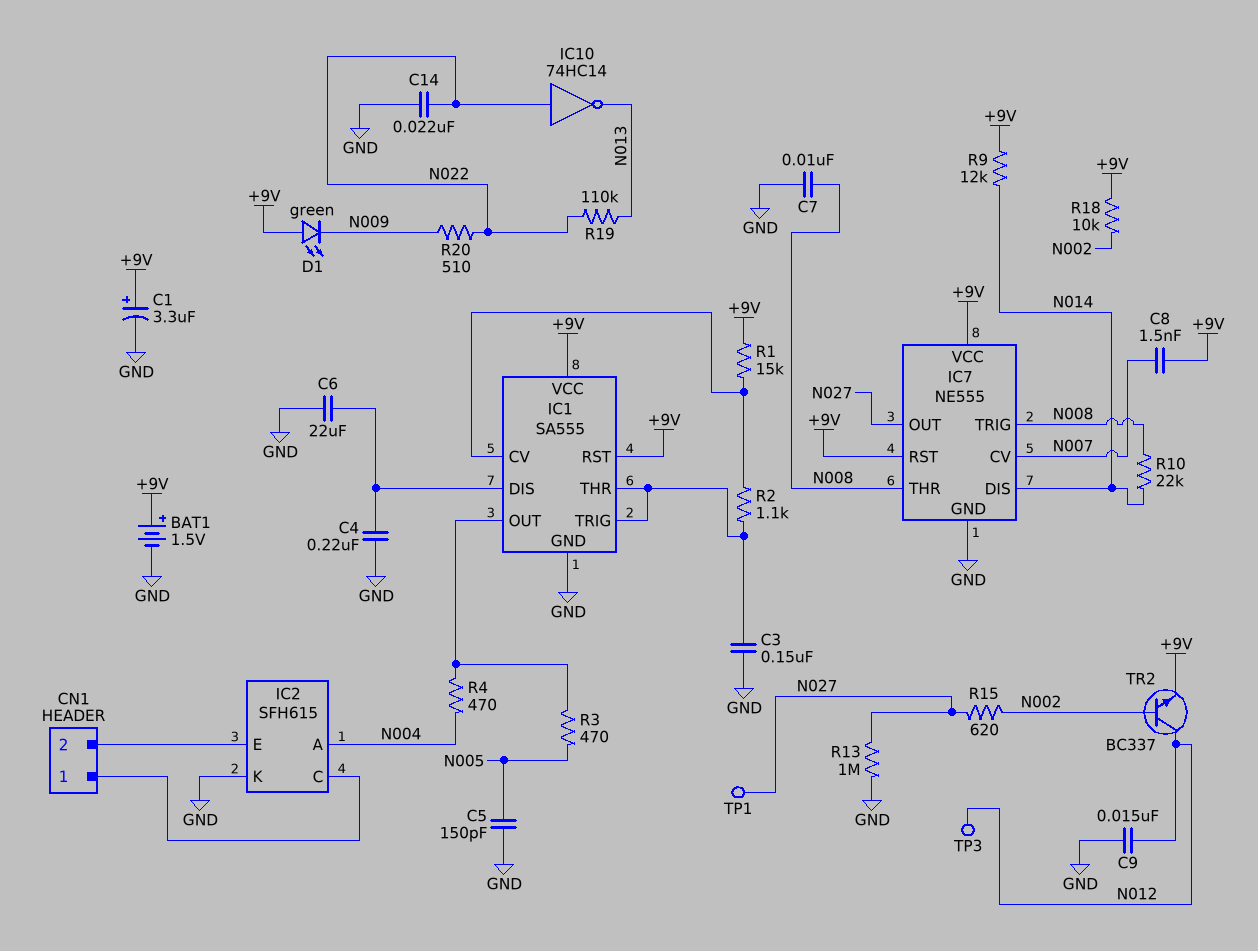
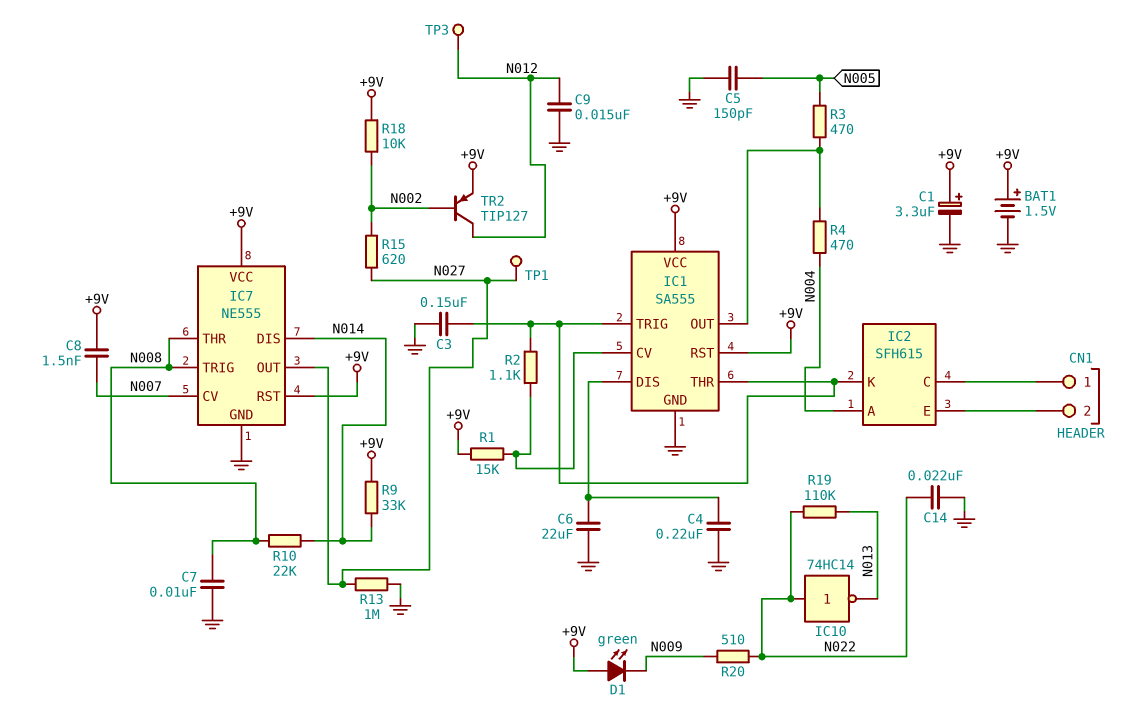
IC2 pin K: GND -> IC1/THR
R9: 12k (+9V, N014) -> 33k (+9V, N014)
TR2: NPN BC337 (B N002, C N012, E +9V) -> PNP TIP127 (B N002, C N012, E +9V)

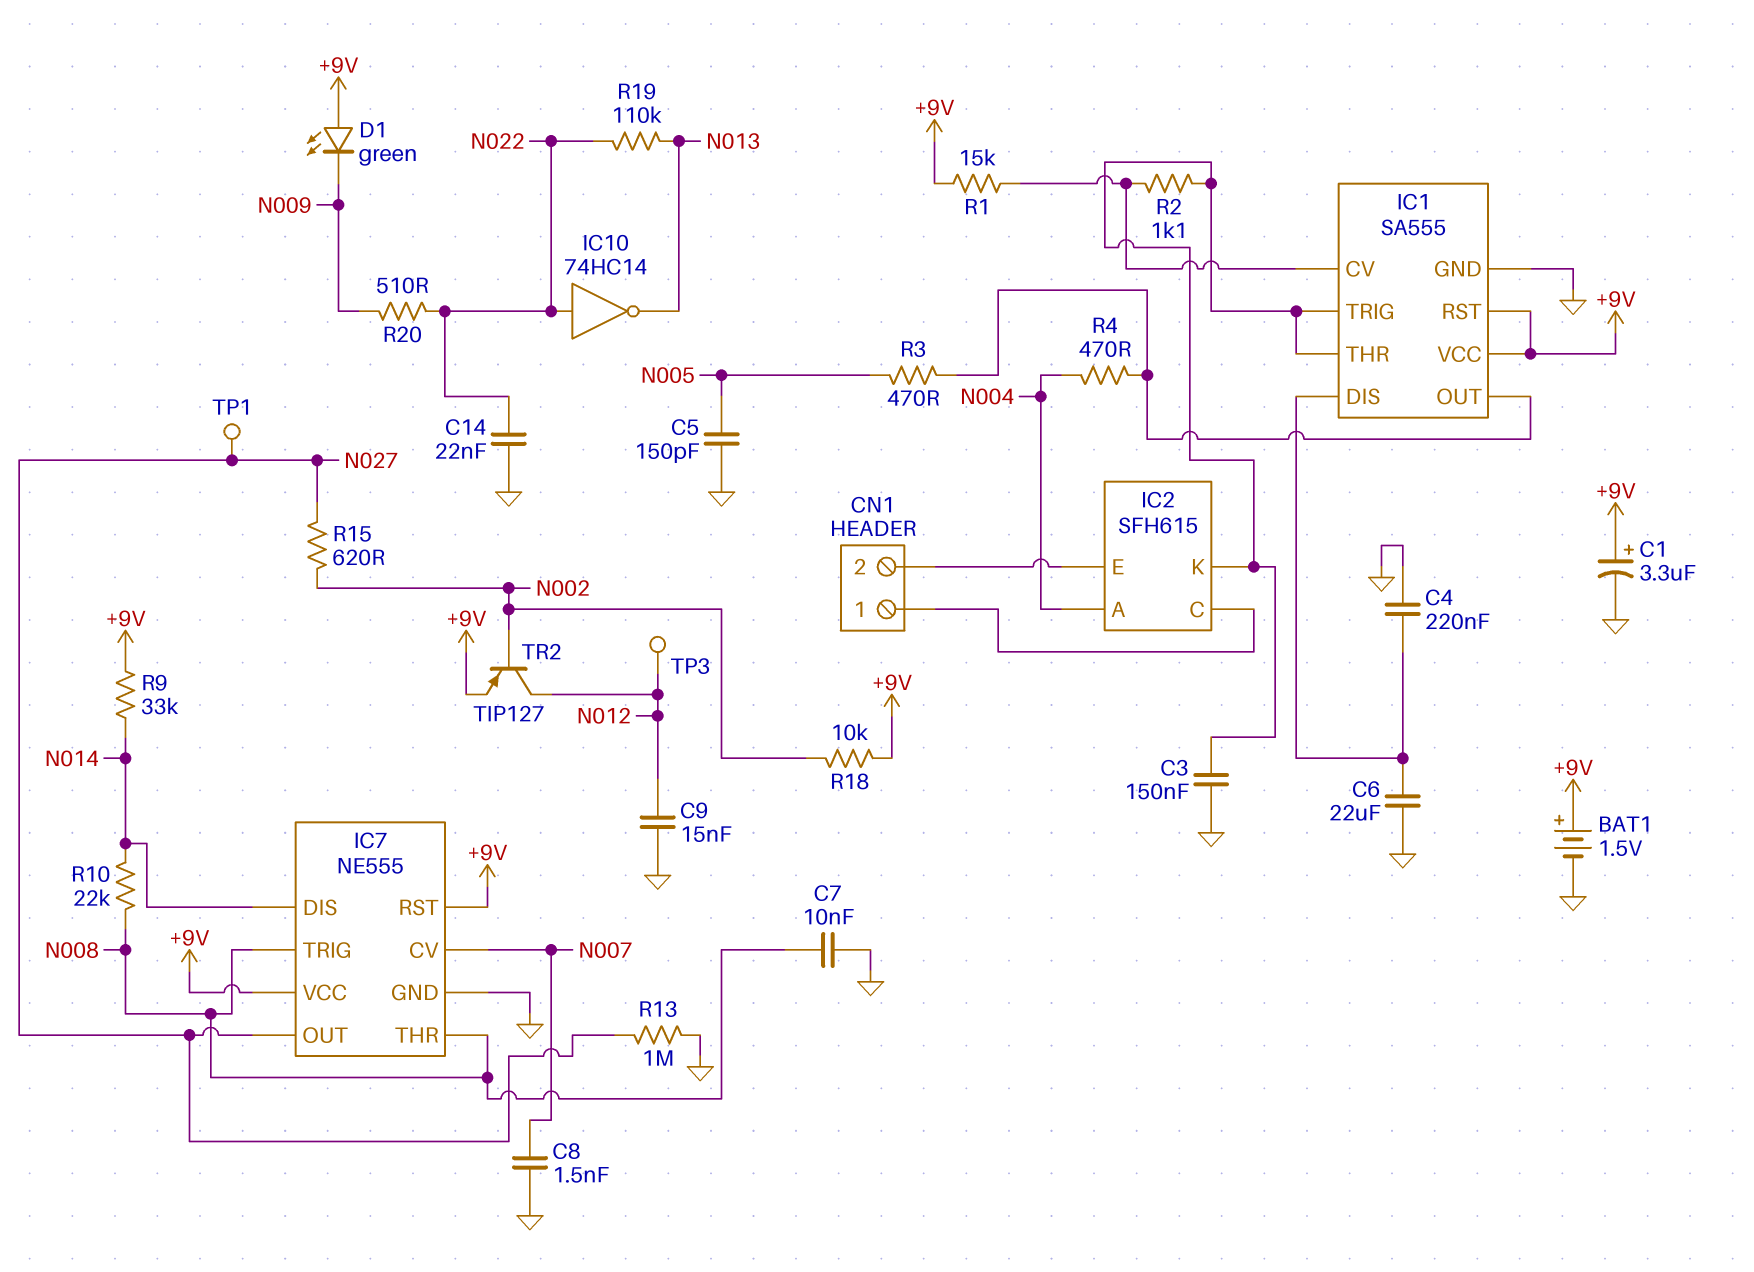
C8: 1.5nF (+9V, N007) -> 1.5nF (GND, N007)

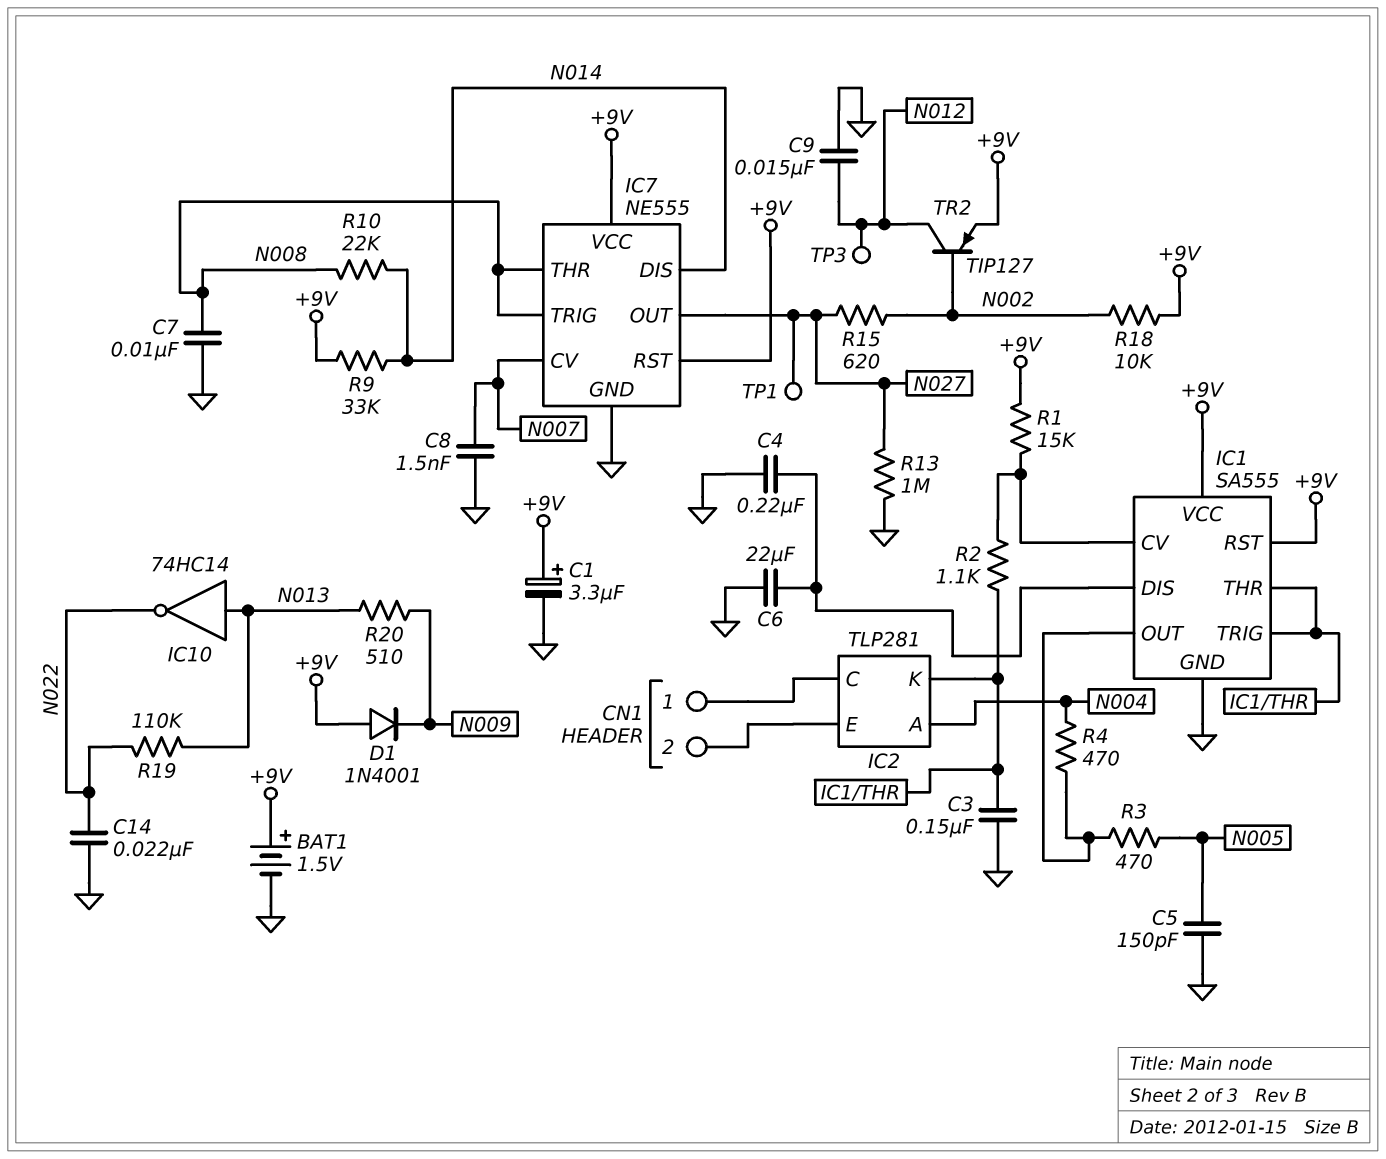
D1: LED green (A +9V, K N009) -> diode 1N4001 (A +9V, K N009)
IC2: SFH615 -> TLP281
IC10: NOT 74HC14 (in N022, out N013) -> NOT 74HC14 (in N013, out N022)
R20: 510 (N009, N022) -> 510 (N009, N013)

